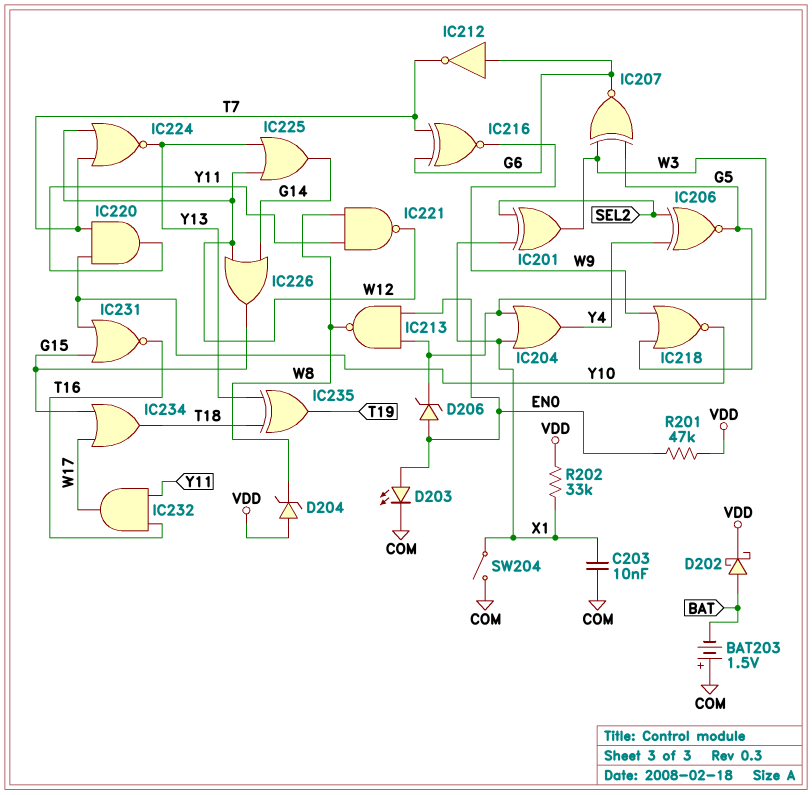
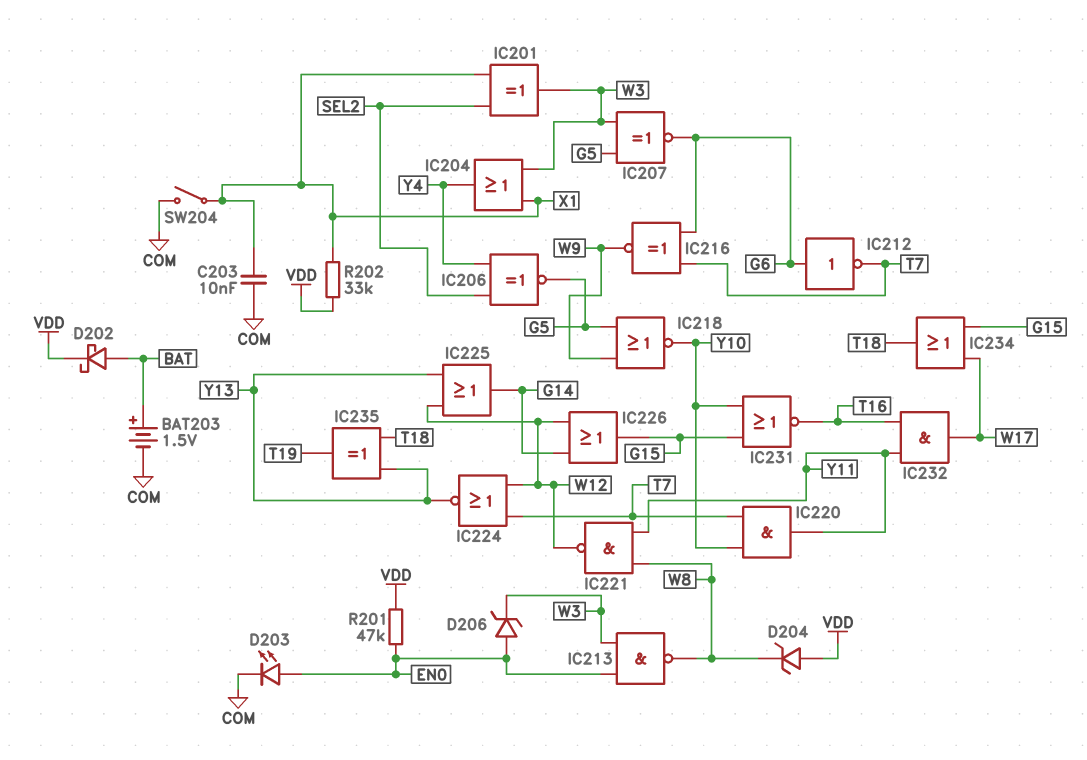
BAT203: 1.5V (plus COM, minus BAT) -> 1.5V (plus BAT, minus COM)

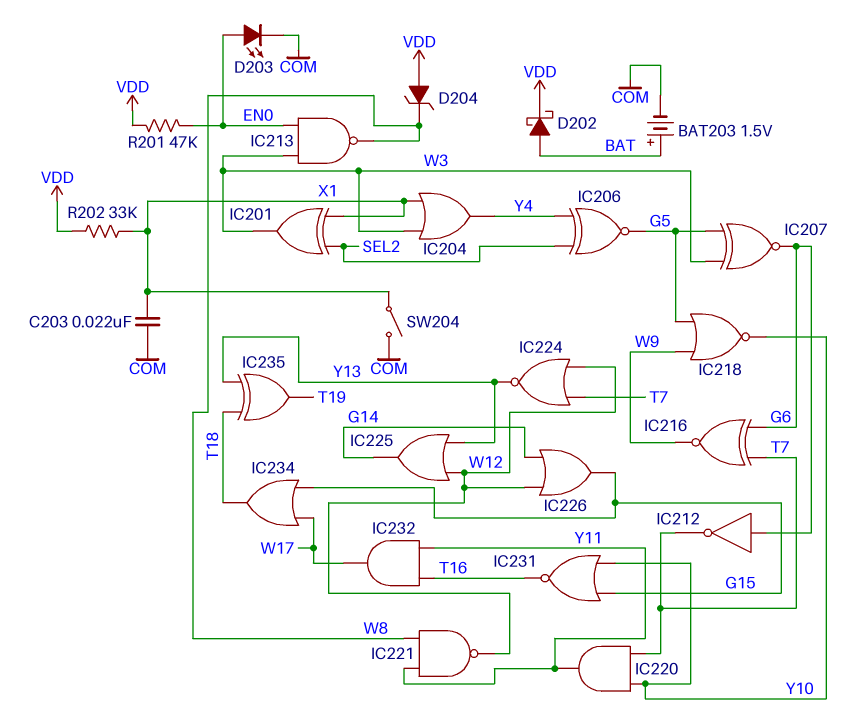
C203: 10nF (COM, X1) -> 22nF (COM, X1)
D206: zener (A EN0, K W3) -> none

